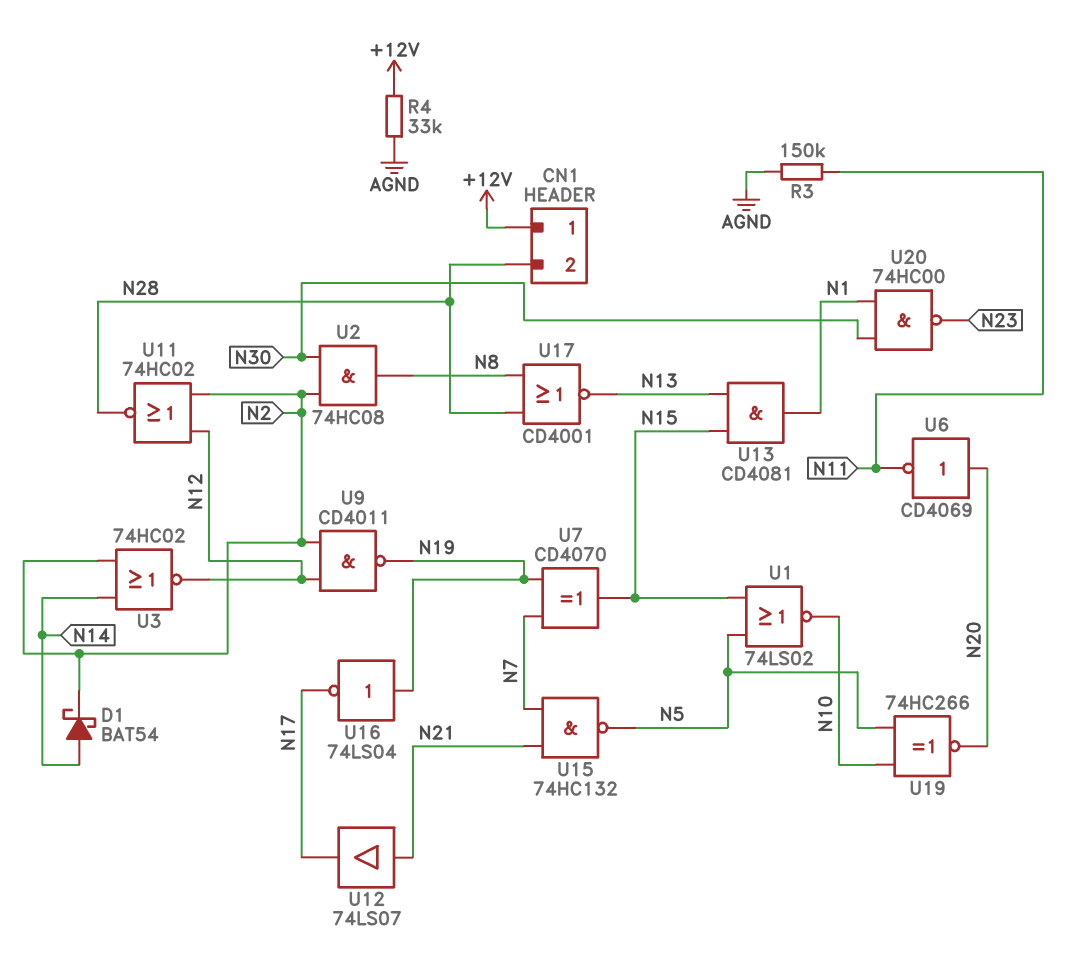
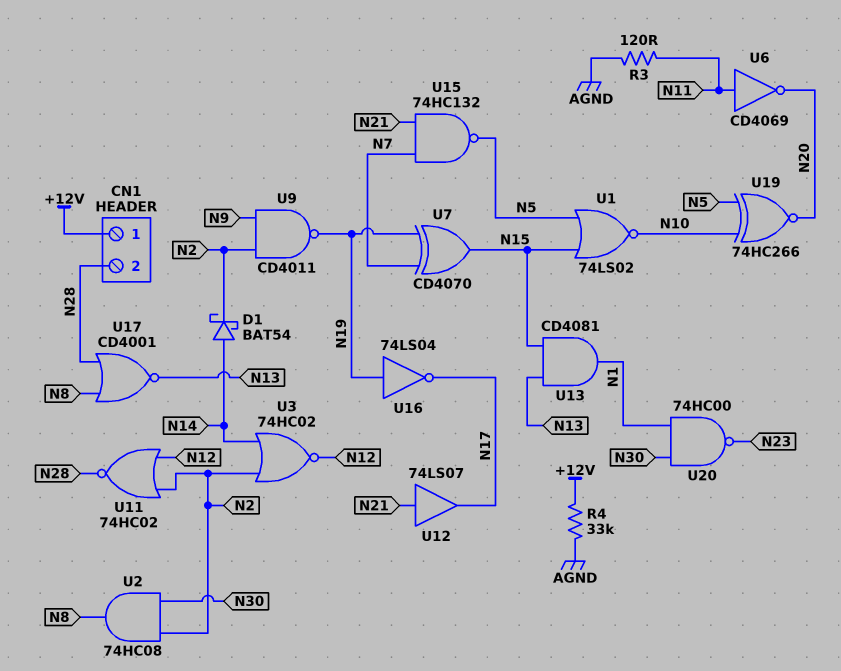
R3: 150k (AGND, N11) -> 120 (AGND, N11)
U6: NOT CD4069 (in N20, out N11) -> NOT CD4069 (in N11, out N20)
U9: NAND CD4011 (in N2, in N12, out N19) -> NAND CD4011 (in N2, in N9, out N19)

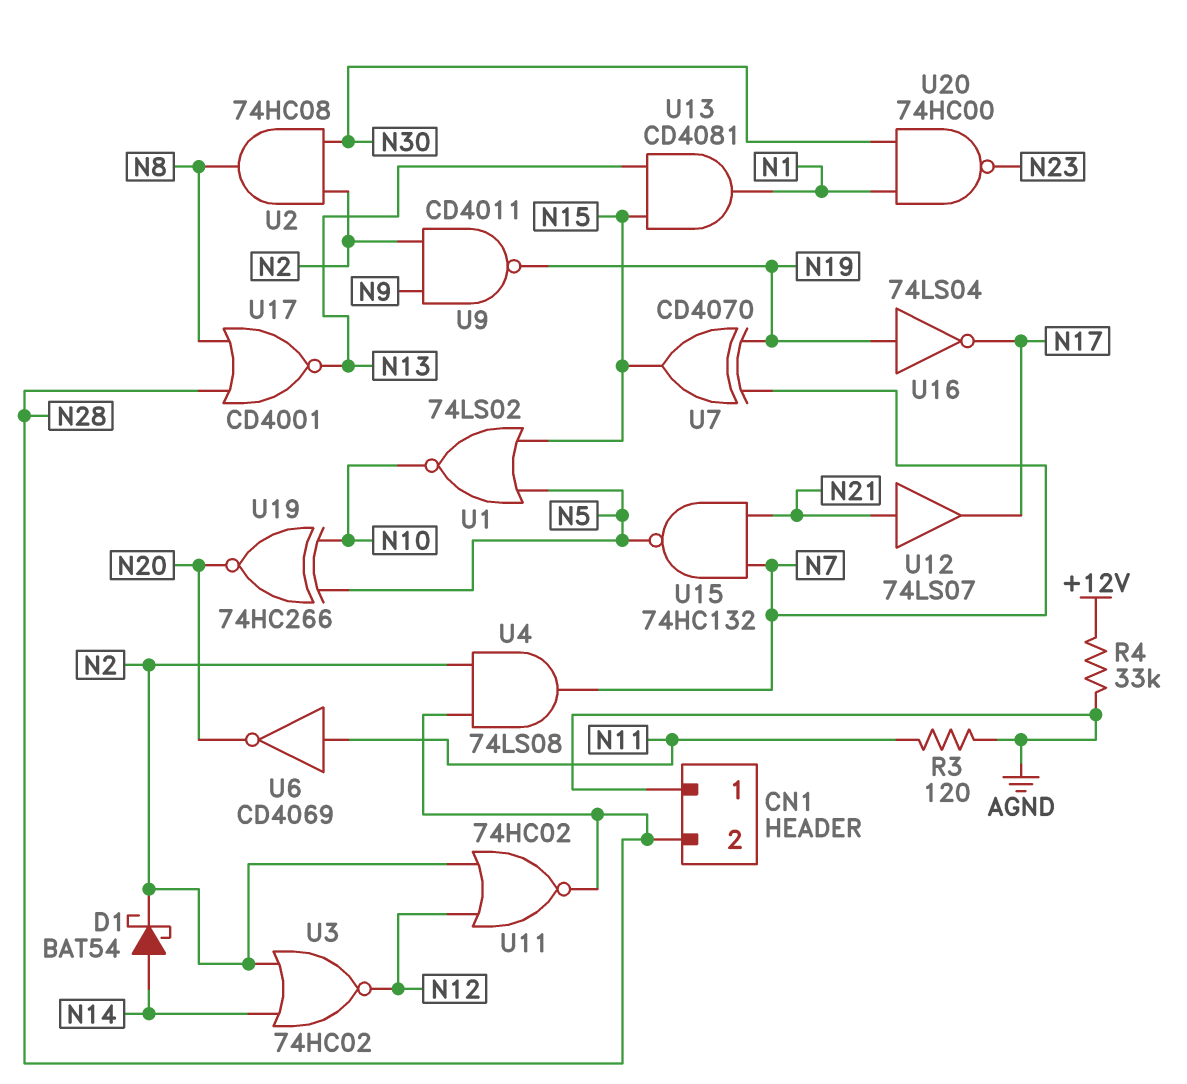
CN1 pin 1: +12V -> AGND
U4: none -> AND 74LS08 (in N2, in N28, out N7)

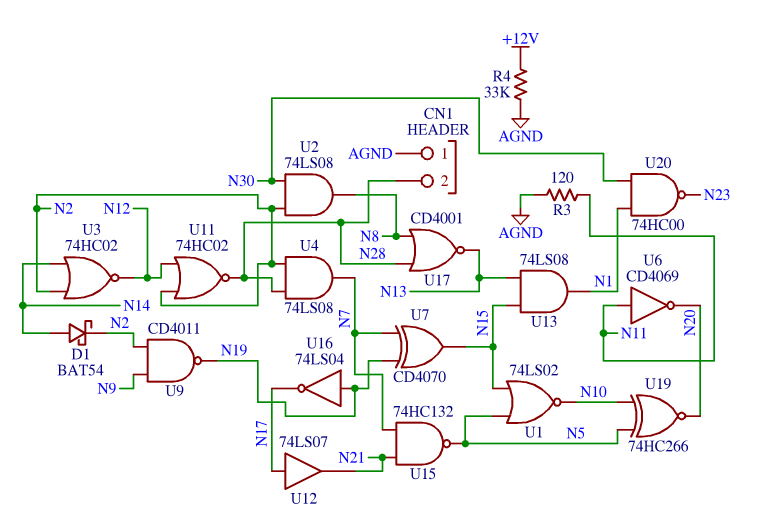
U2: AND 74HC08 (in N2, in N30, out N8) -> AND 74LS08 (in N2, in N30, out N8)
U12: buffer 74LS07 (in N21, out N17) -> buffer 74LS07 (in N17, out N21)
U13: AND CD4081 (in N13, in N15, out N1) -> AND 74LS08 (in N13, in N15, out N1)

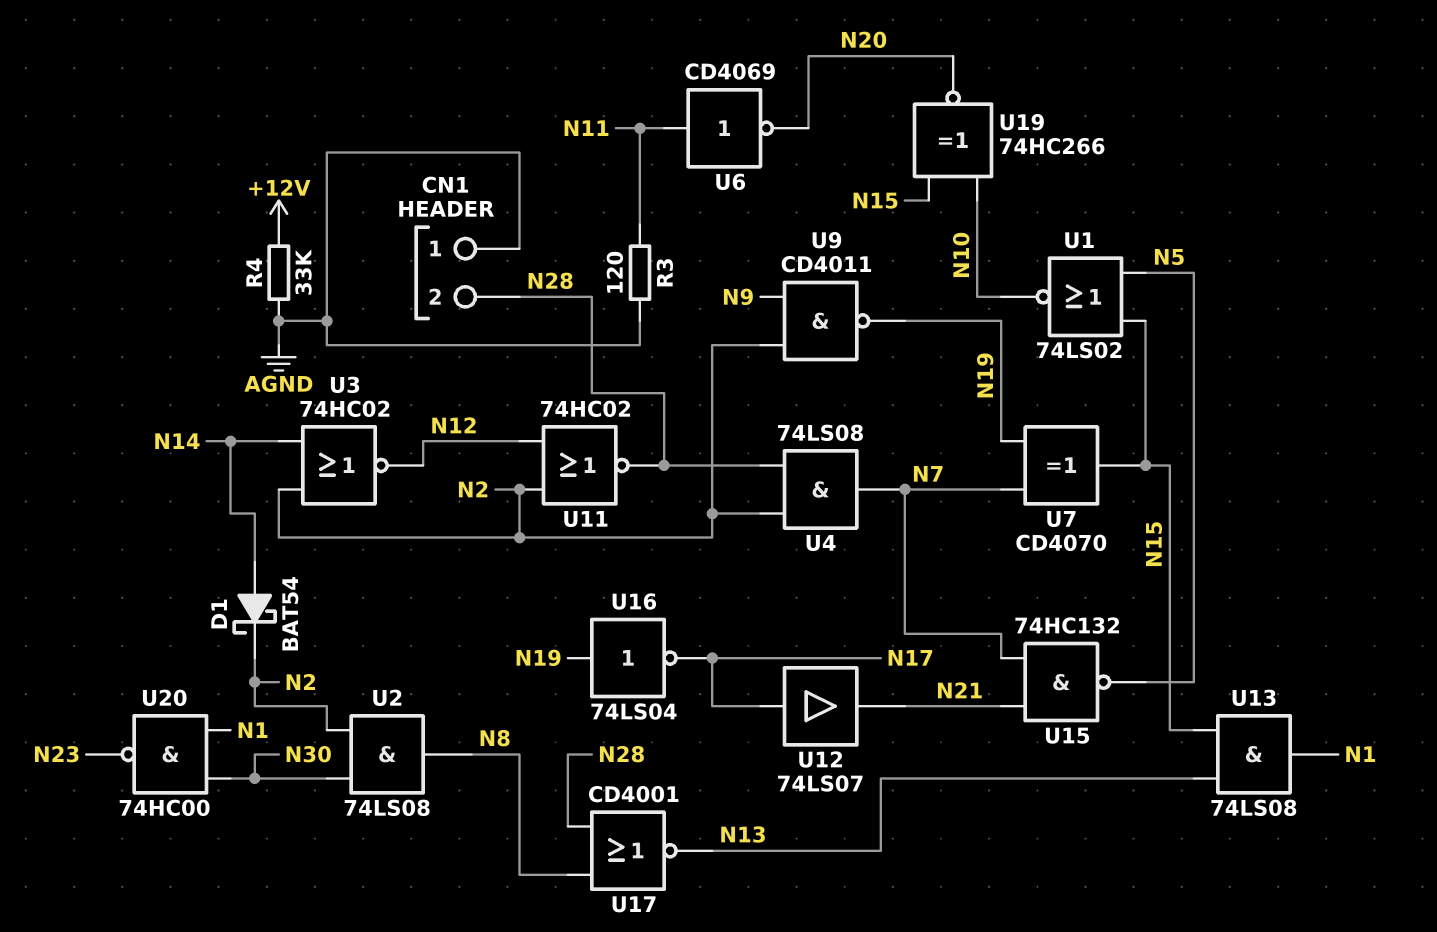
U19: XNOR 74HC266 (in N5, in N10, out N20) -> XNOR 74HC266 (in N10, in N15, out N20)

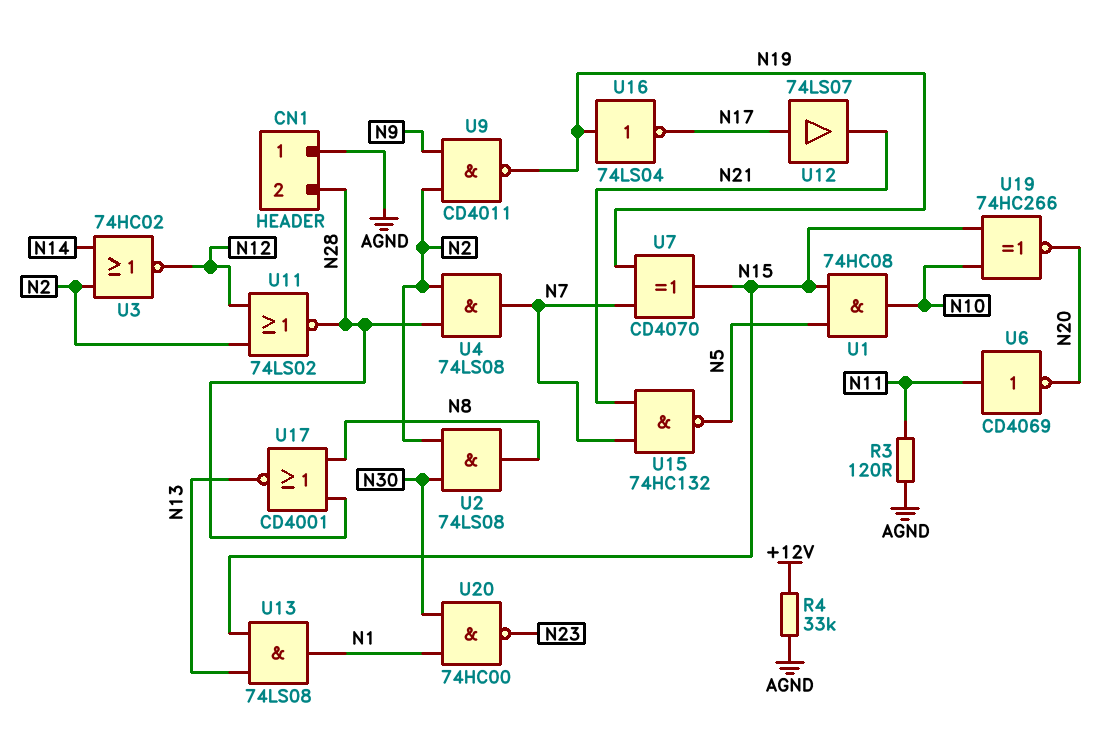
D1: schottky BAT54 (A N14, K N2) -> none
U1: NOR 74LS02 (in N5, in N15, out N10) -> AND 74HC08 (in N5, in N15, out N10)
U11: NOR 74HC02 (in N2, in N12, out N28) -> NOR 74LS02 (in N2, in N12, out N28)

